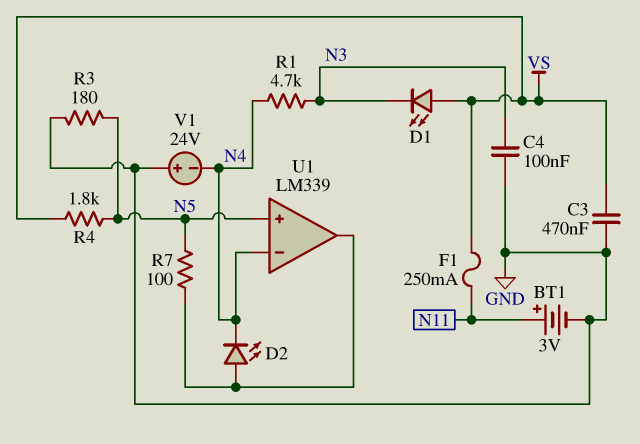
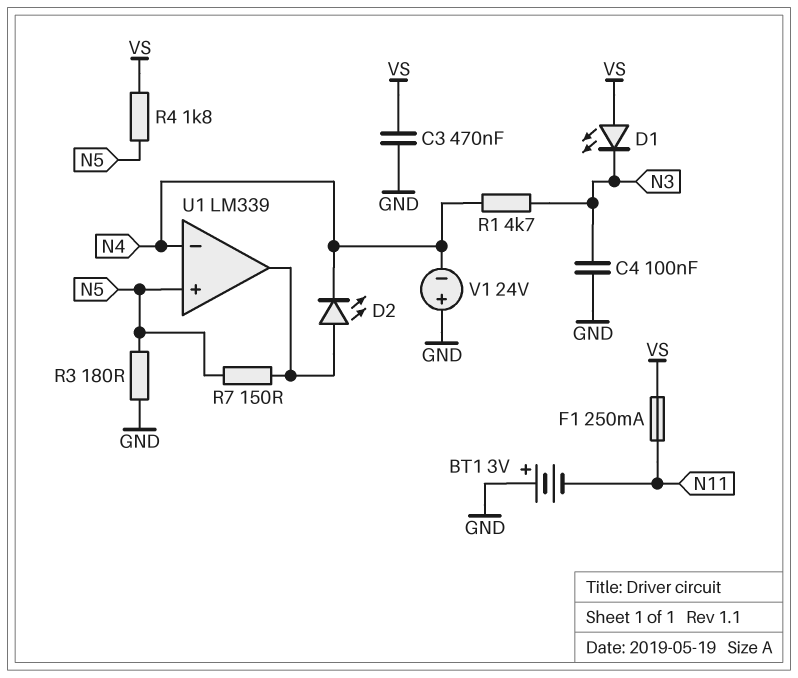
BT1: 3V (plus N11, minus GND) -> 3V (plus GND, minus N11)
R7: 100 (N5, U1/out) -> 150 (N5, U1/out)

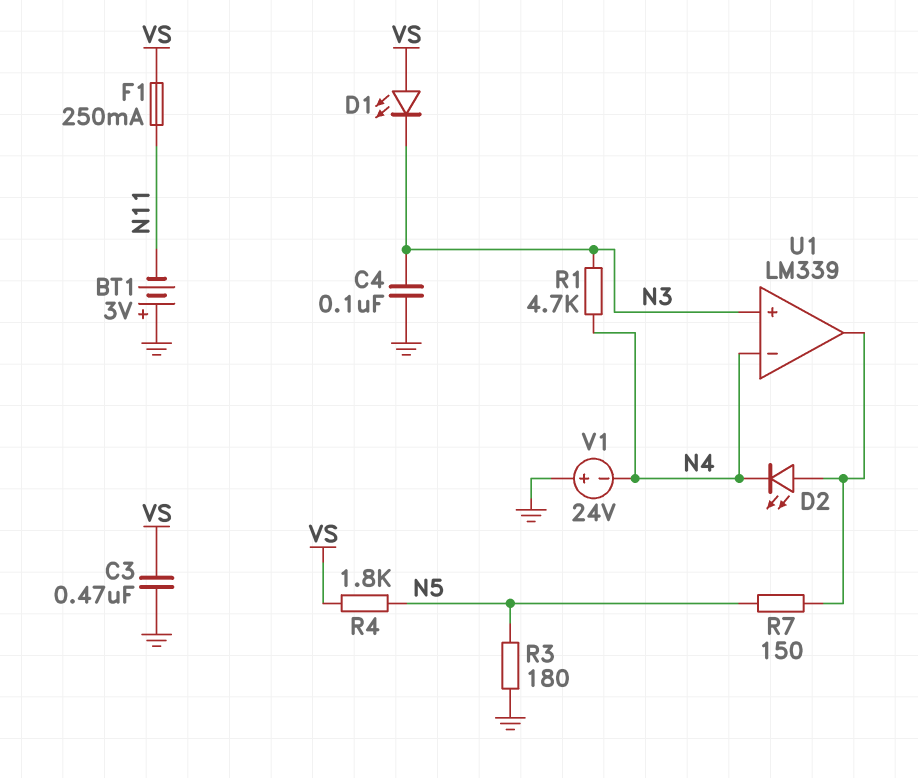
U1 pin in+: N5 -> N3

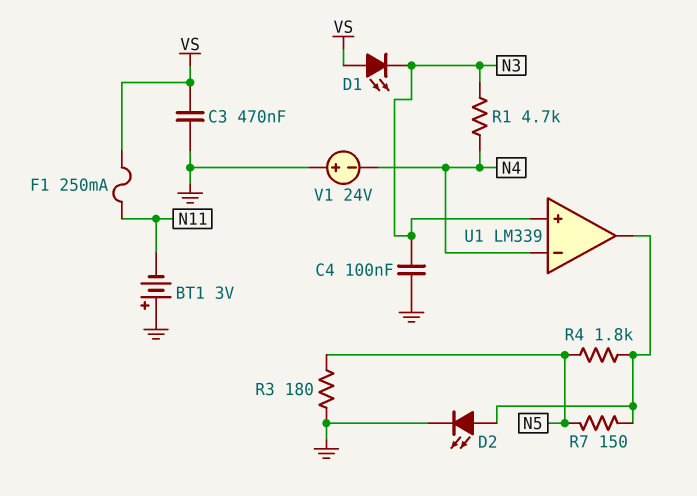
D2: LED (A U1/out, K N4) -> LED (A U1/out, K GND)
R4: 1.8k (N5, VS) -> 1.8k (N5, U1/out)

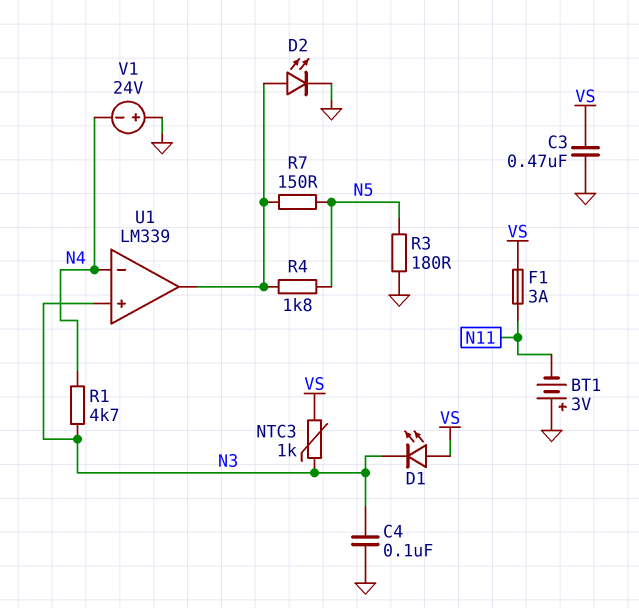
F1: 250mA (N11, VS) -> 3A (N11, VS)
NTC3: none -> 1k (N3, VS)

